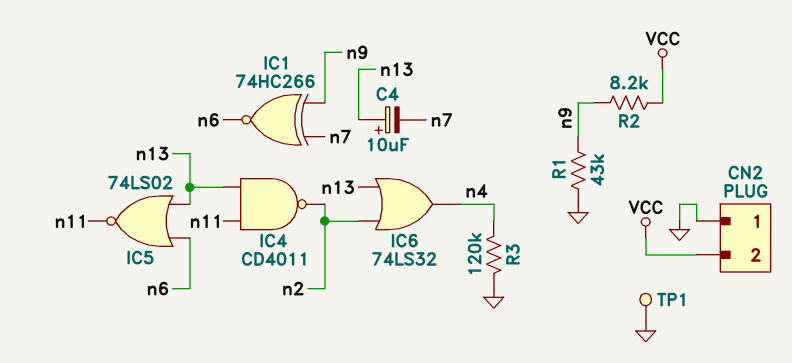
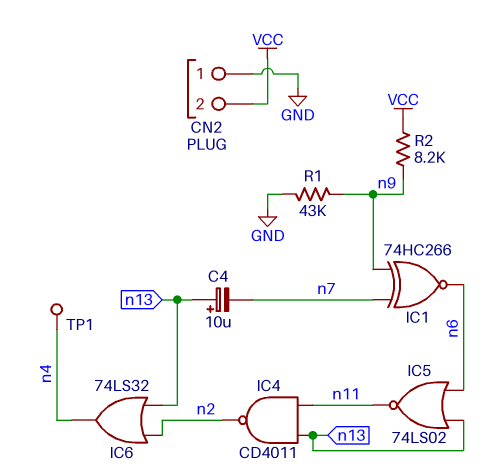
R3: 120k (GND, n4) -> none
TP1: test point (GND) -> test point (n4)

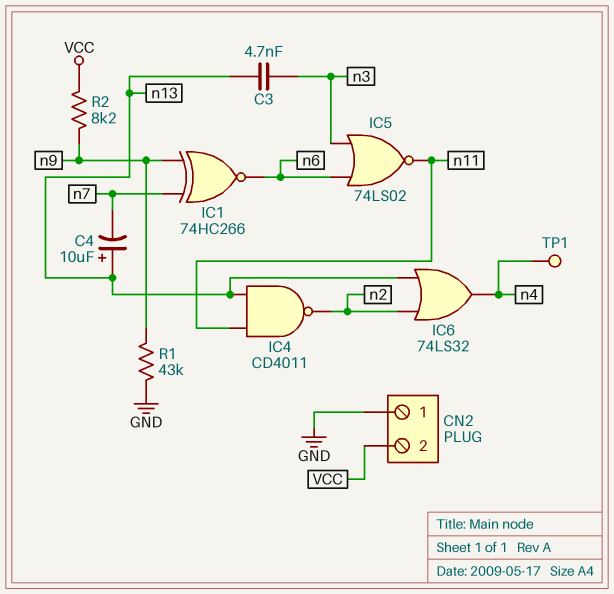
C3: none -> 4.7nF (n3, n13)
IC5: NOR 74LS02 (in n6, in n13, out n11) -> NOR 74LS02 (in n3, in n6, out n11)

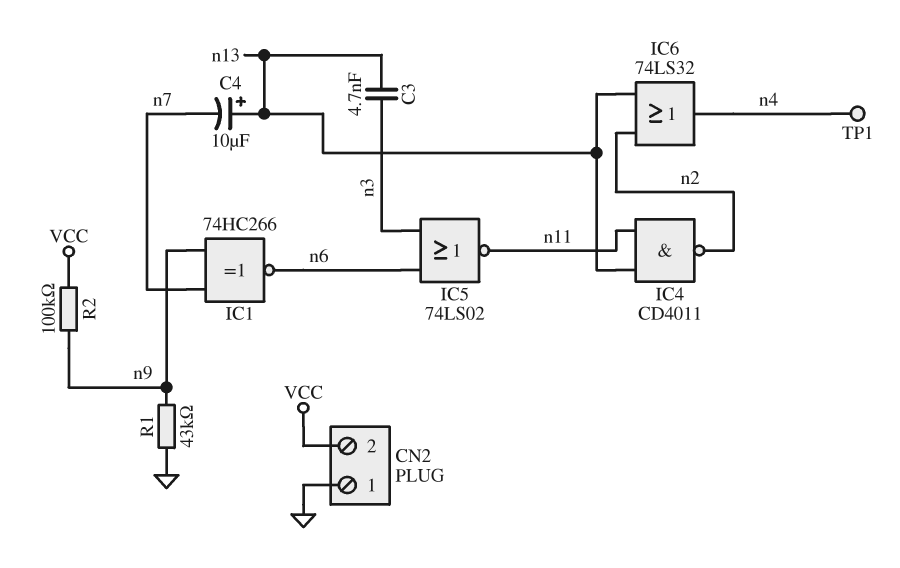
R2: 8.2k (VCC, n9) -> 100k (VCC, n9)

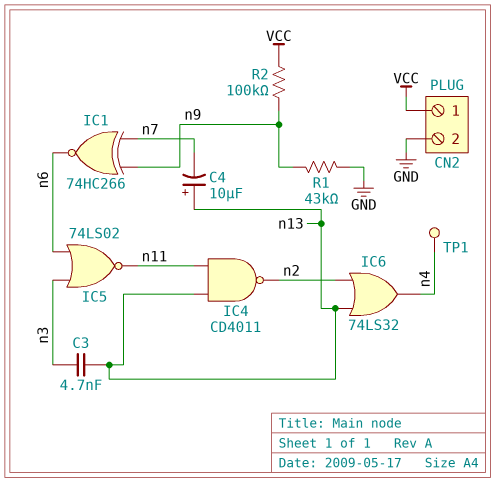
CN2 pin 1: GND -> VCC
CN2 pin 2: VCC -> GND

